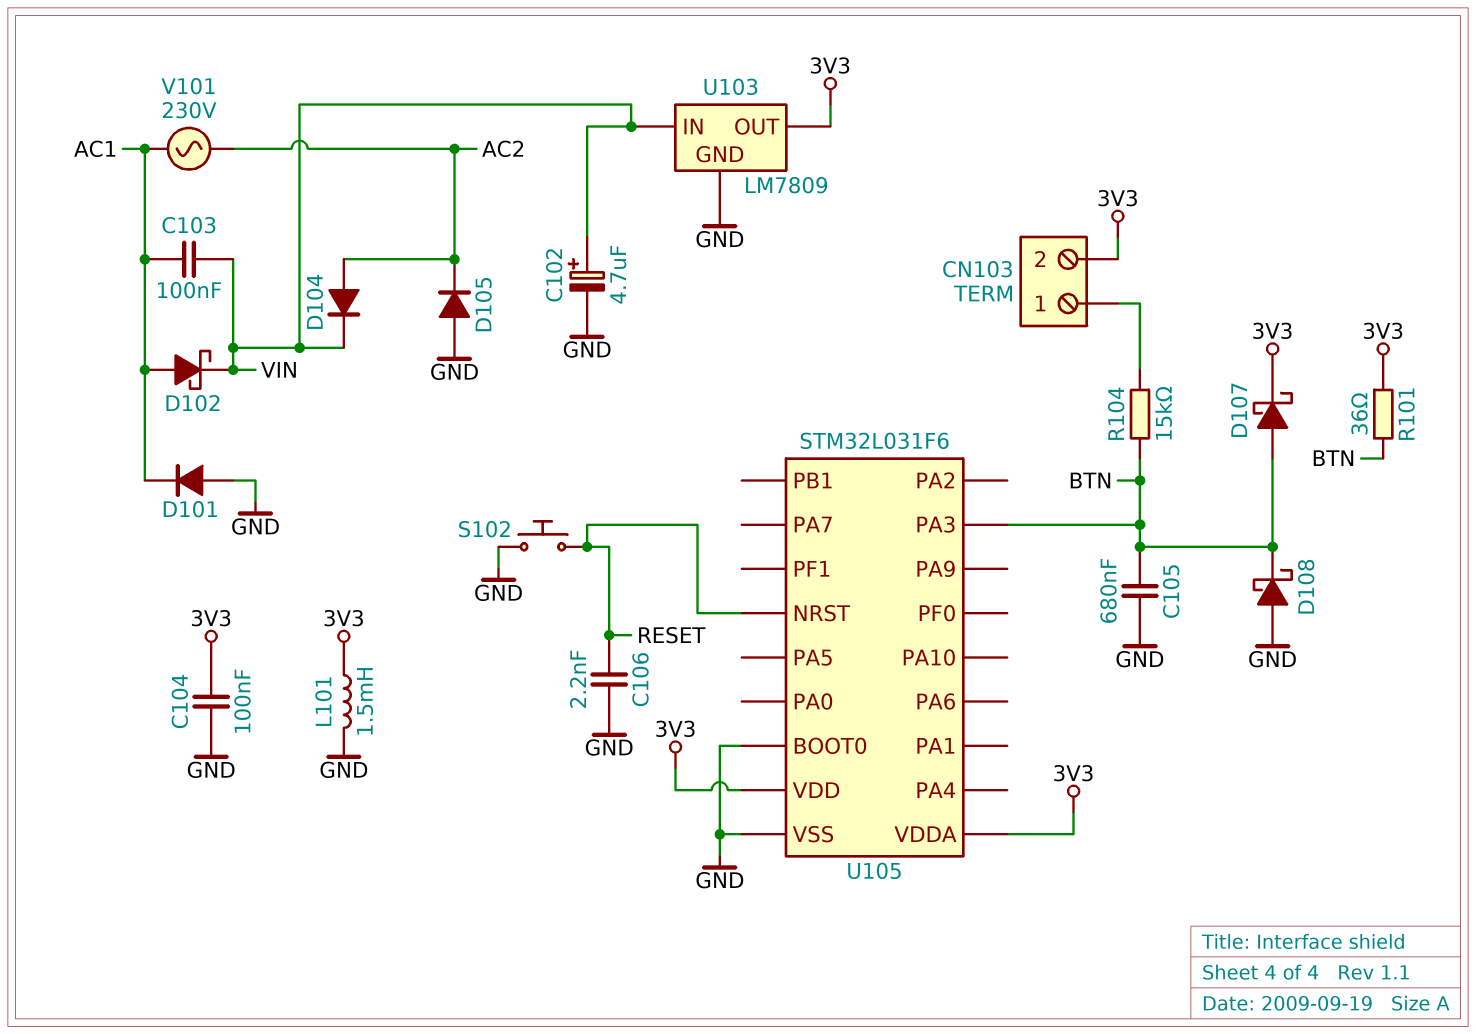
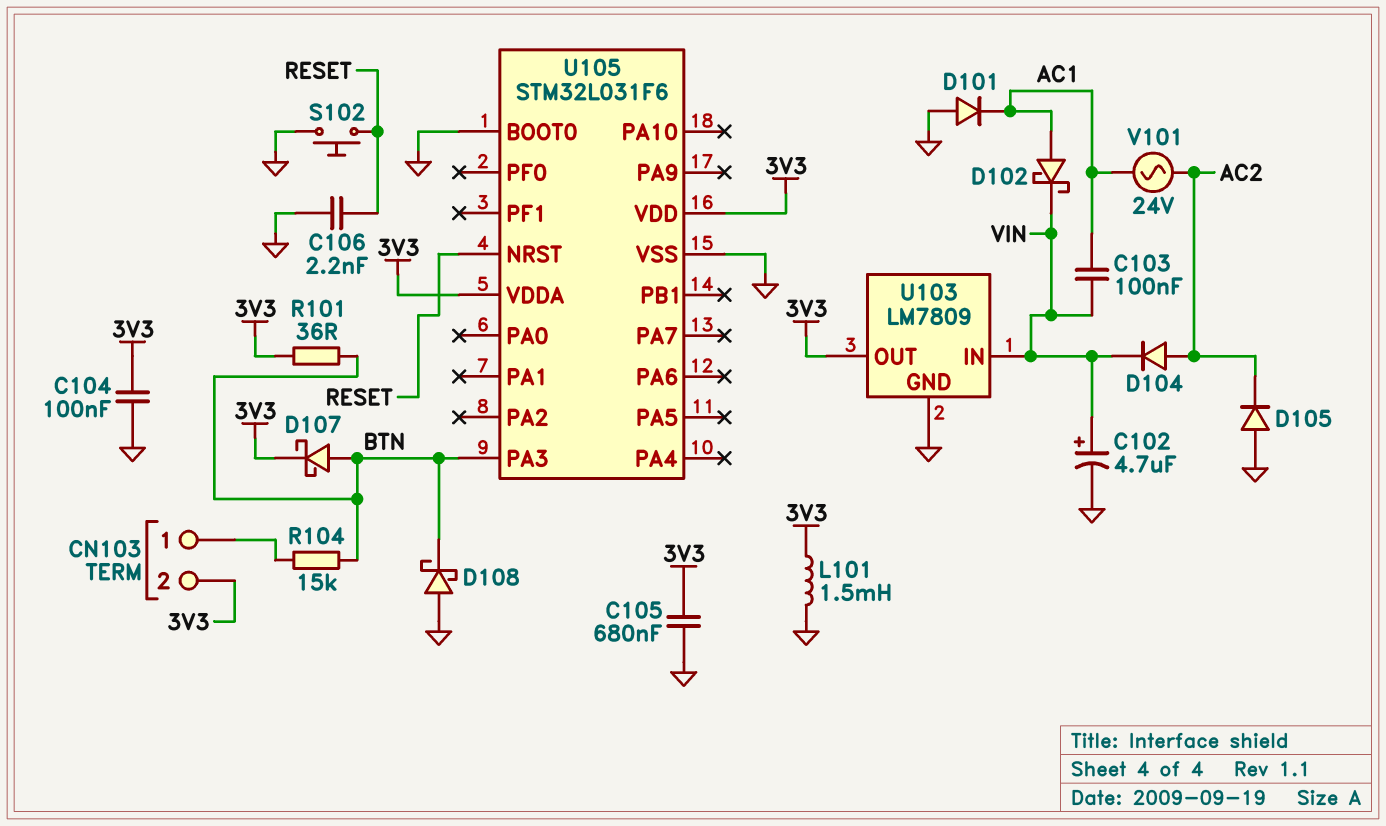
C105: 680nF (BTN, GND) -> 680nF (3V3, GND)
V101: AC 230V (AC1, AC2) -> AC 24V (AC1, AC2)

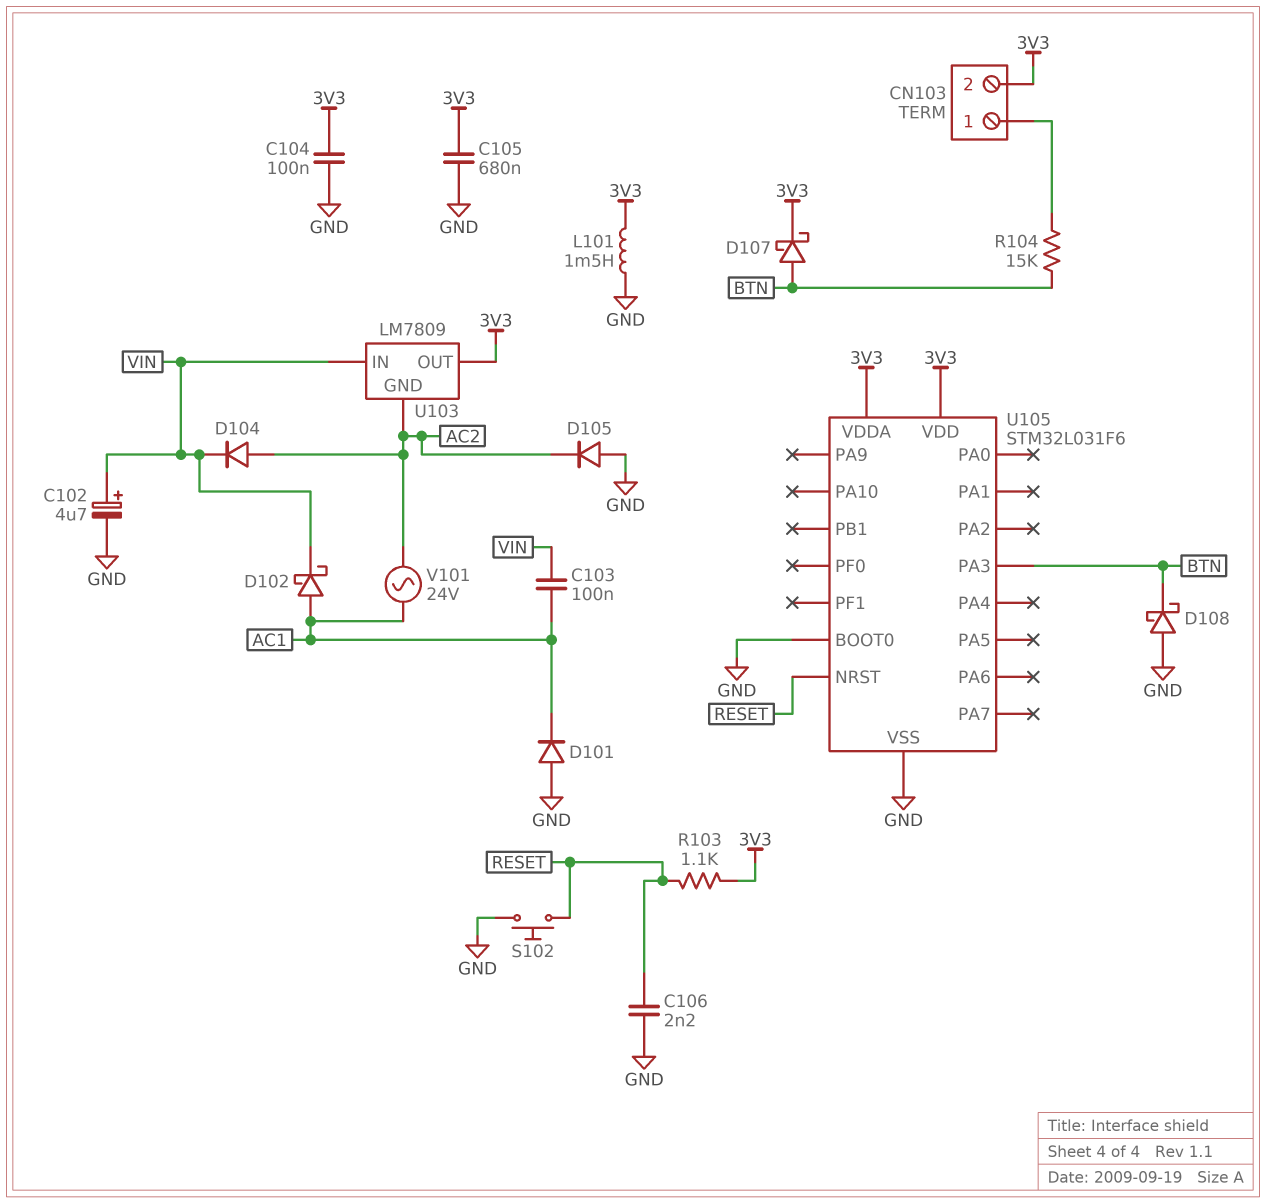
R101: 36 (3V3, BTN) -> none
R103: none -> 1.1k (3V3, RESET)
U103 pin GND: GND -> AC2

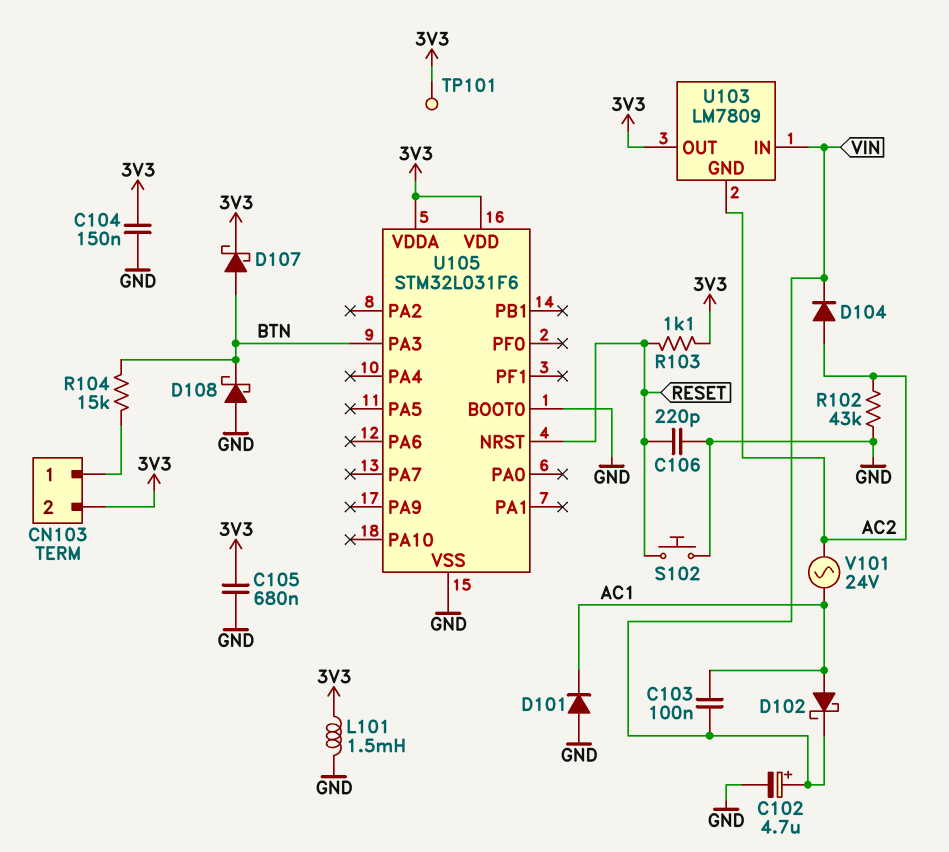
C104: 100nF (3V3, GND) -> 150nF (3V3, GND)
C106: 2.2nF (GND, RESET) -> 220pF (GND, RESET)
D105: diode (A GND, K AC2) -> none
R102: none -> 43k (AC2, GND)
TP101: none -> test point (3V3)

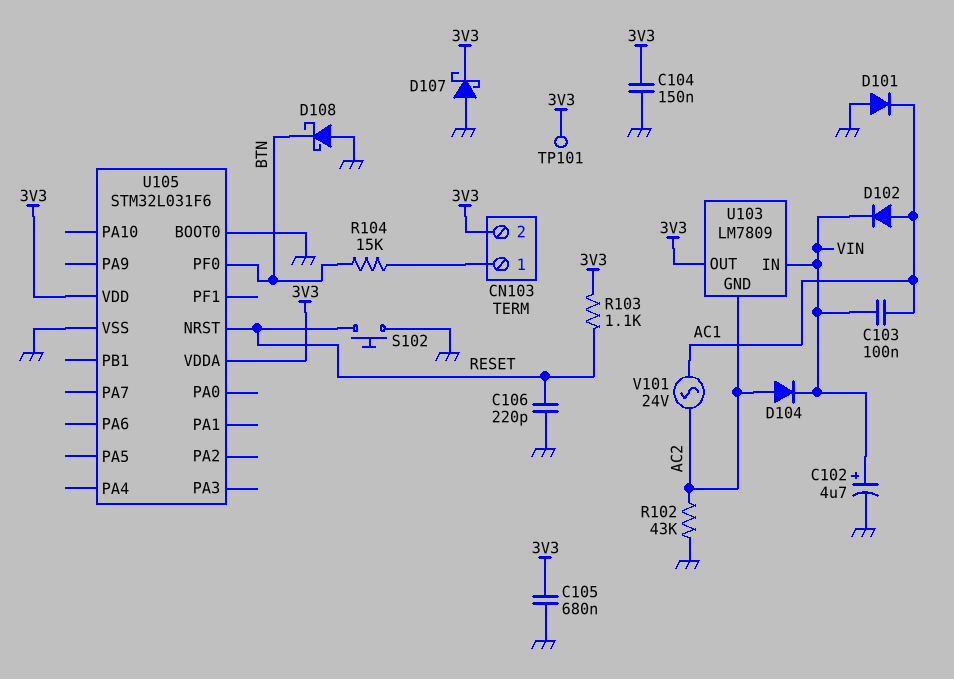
D102: schottky (A AC1, K VIN) -> diode (A AC1, K VIN)
D107: schottky (A BTN, K 3V3) -> schottky (A GND, K 3V3)
L101: 1.5mH (3V3, GND) -> none
U105 pin PA3: BTN -> none
U105 pin PF0: none -> BTN

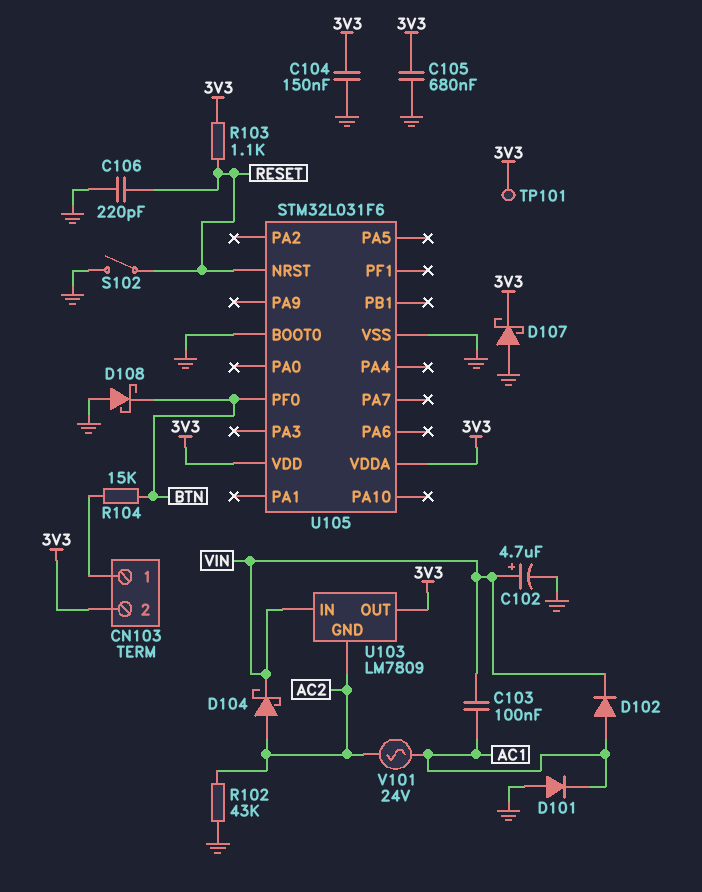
D104: diode (A AC2, K VIN) -> schottky (A AC2, K VIN)
S102: button (GND, RESET) -> switch (GND, RESET)

